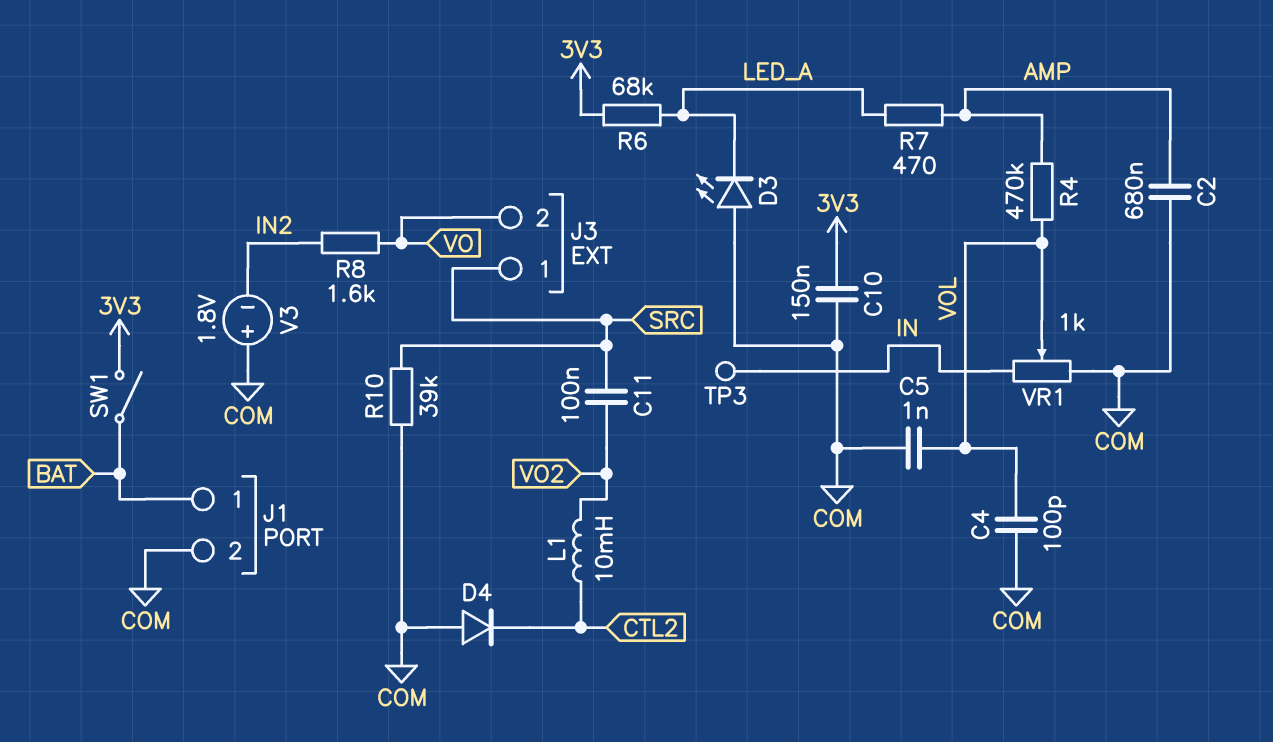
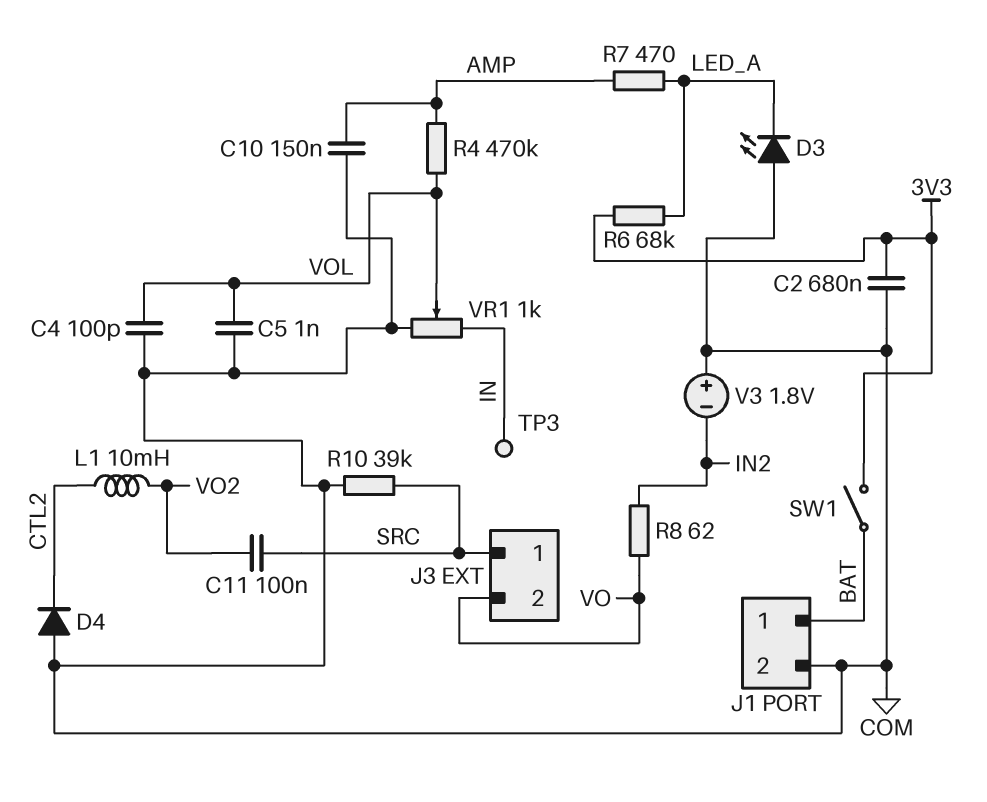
C2: 680nF (AMP, COM) -> 680nF (3V3, COM)
C10: 150nF (3V3, COM) -> 150nF (AMP, COM)
R8: 1.6k (IN2, VO) -> 62 (IN2, VO)

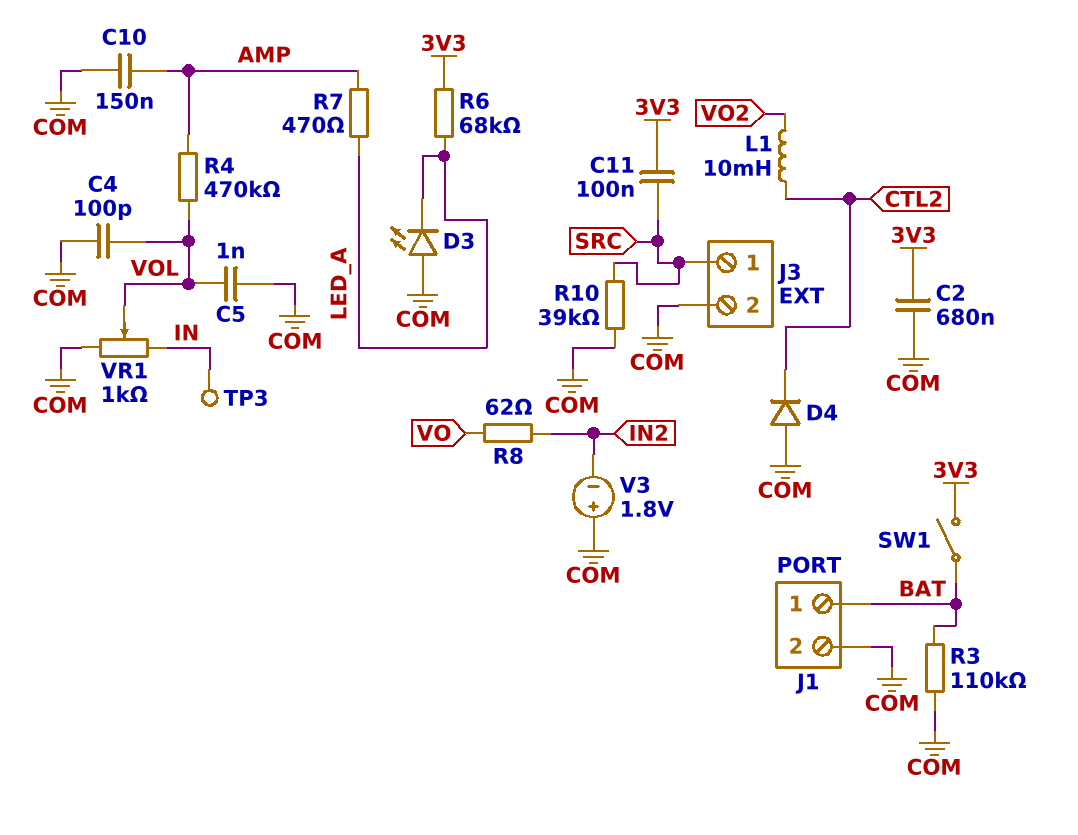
C11: 100nF (SRC, VO2) -> 100nF (3V3, SRC)
J3 pin 2: VO -> COM
R3: none -> 110k (BAT, COM)

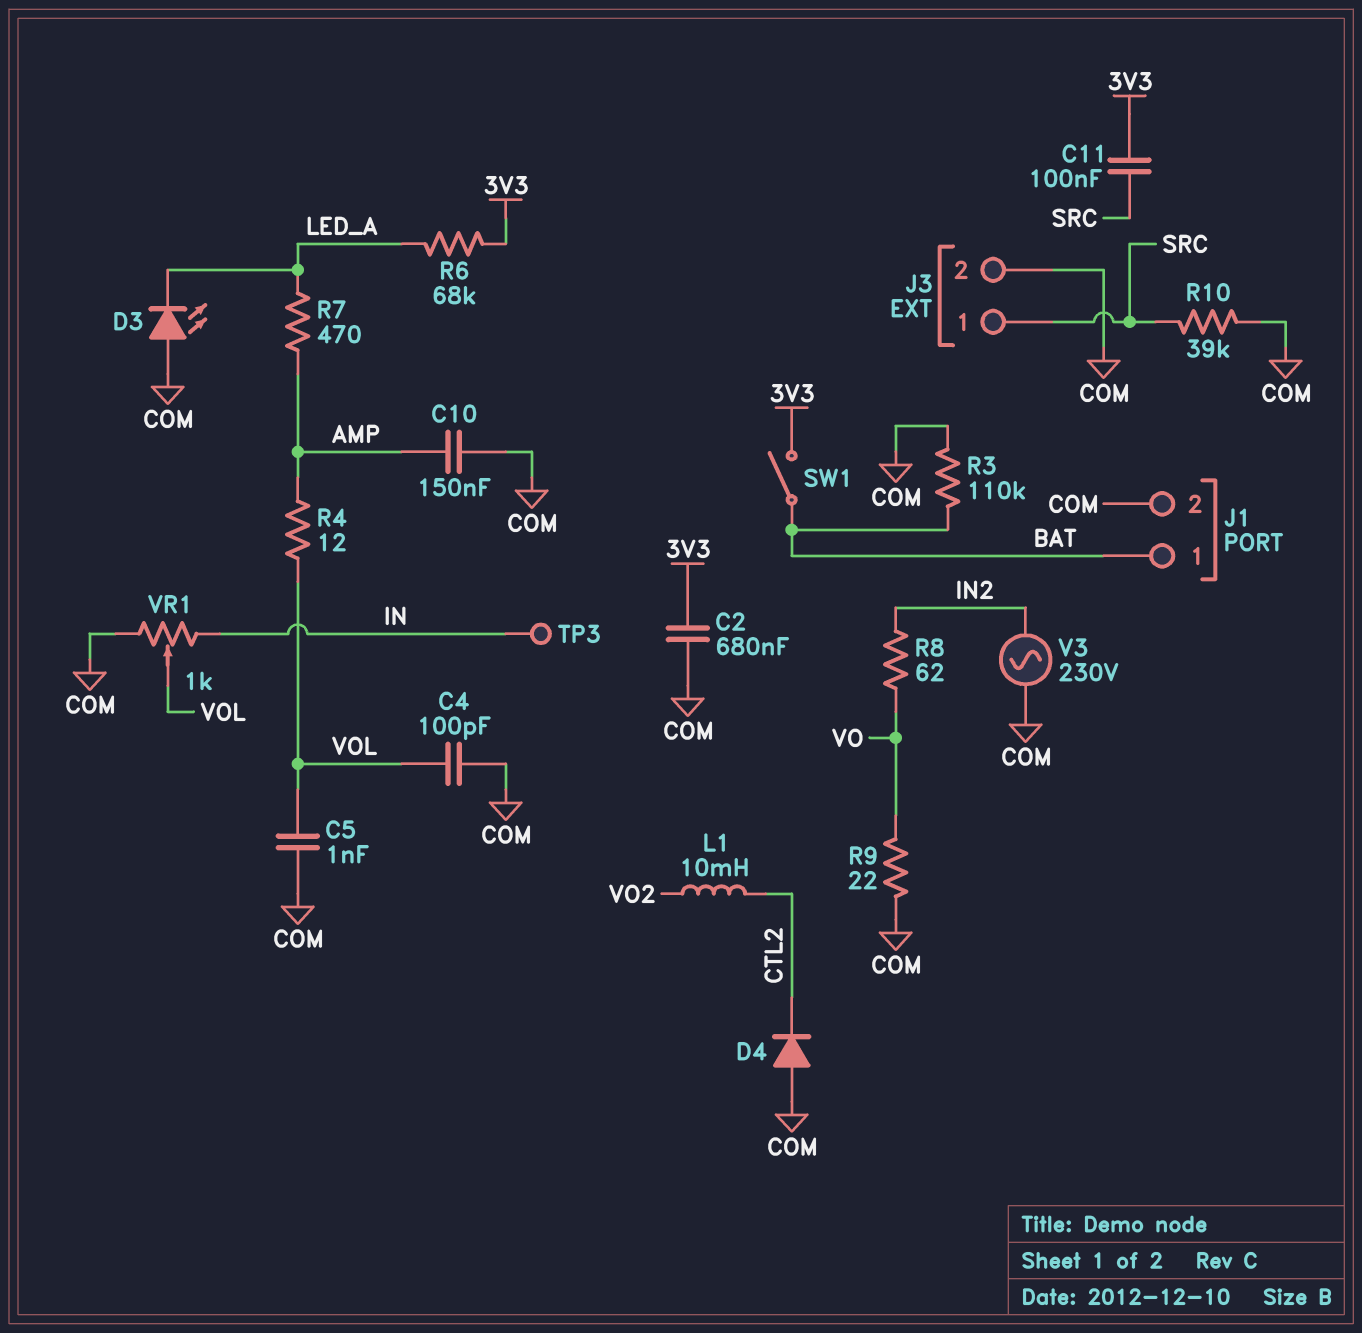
R4: 470k (AMP, VOL) -> 12 (AMP, VOL)
R9: none -> 22 (COM, VO)
V3: 1.8V (plus COM, minus IN2) -> AC 230V (COM, IN2)

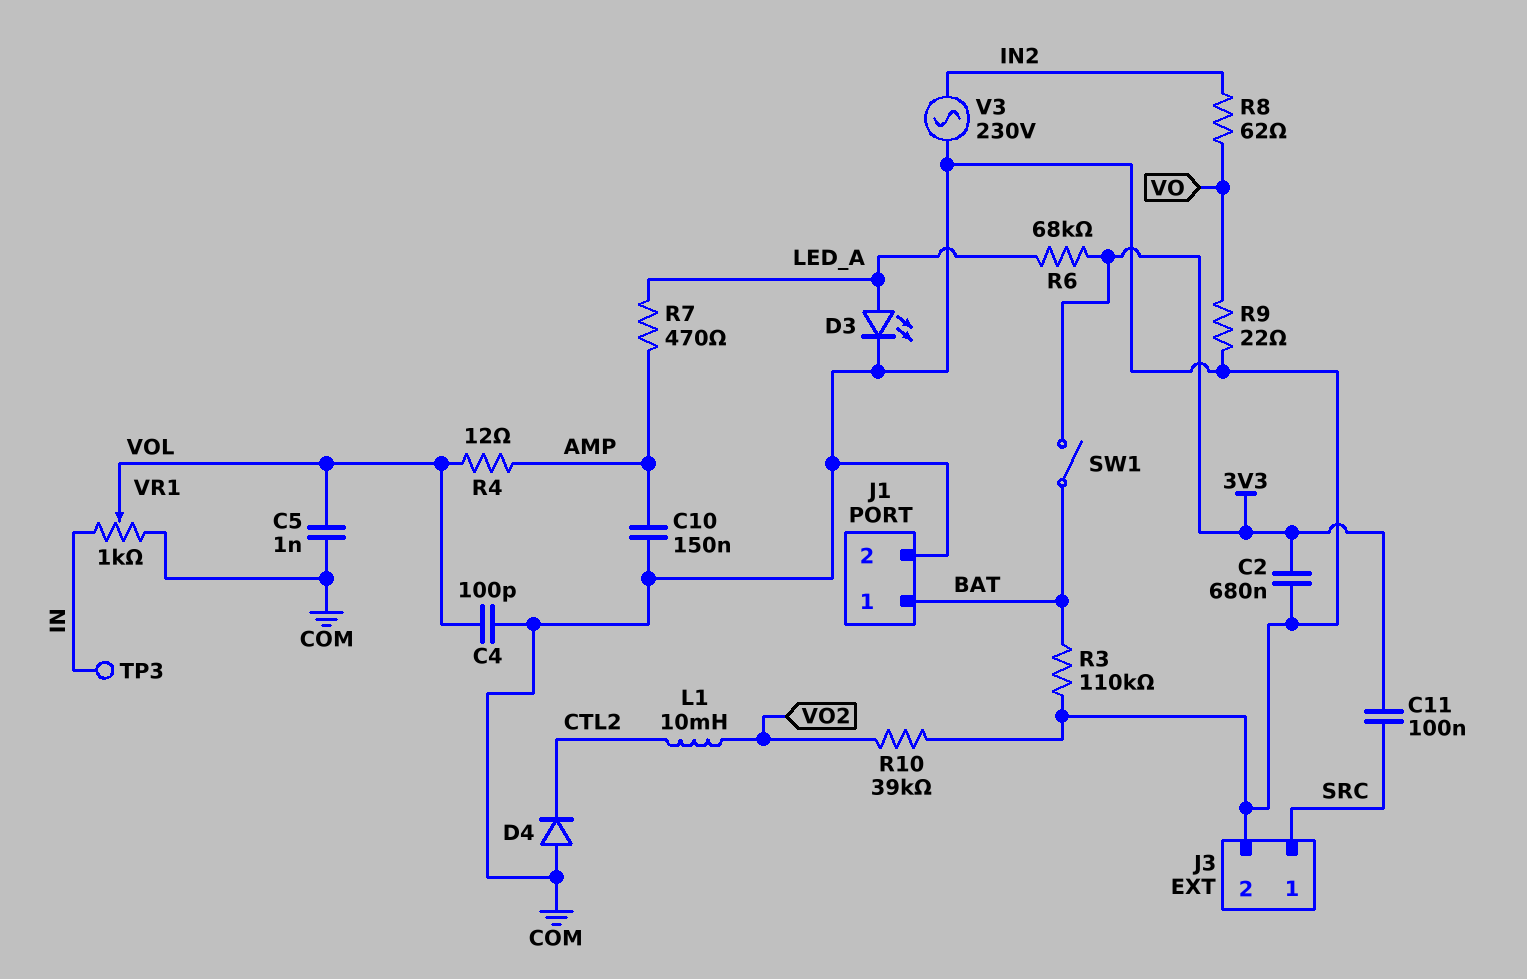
D3: LED (A COM, K LED_A) -> LED (A LED_A, K COM)
R10: 39k (COM, SRC) -> 39k (COM, VO2)

